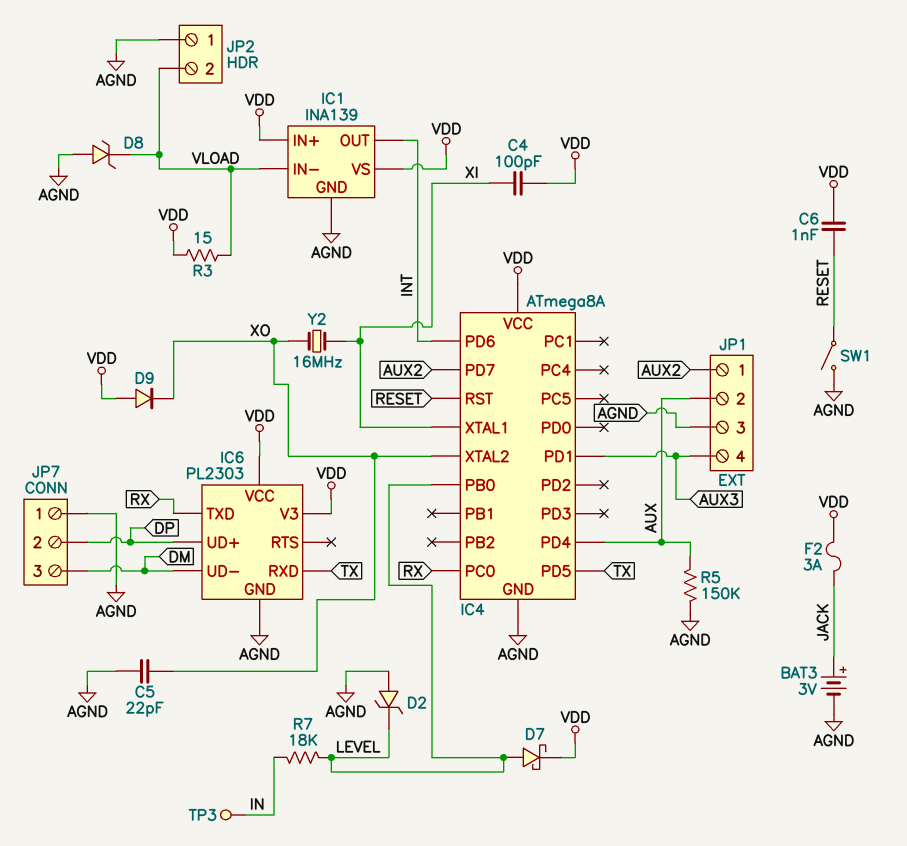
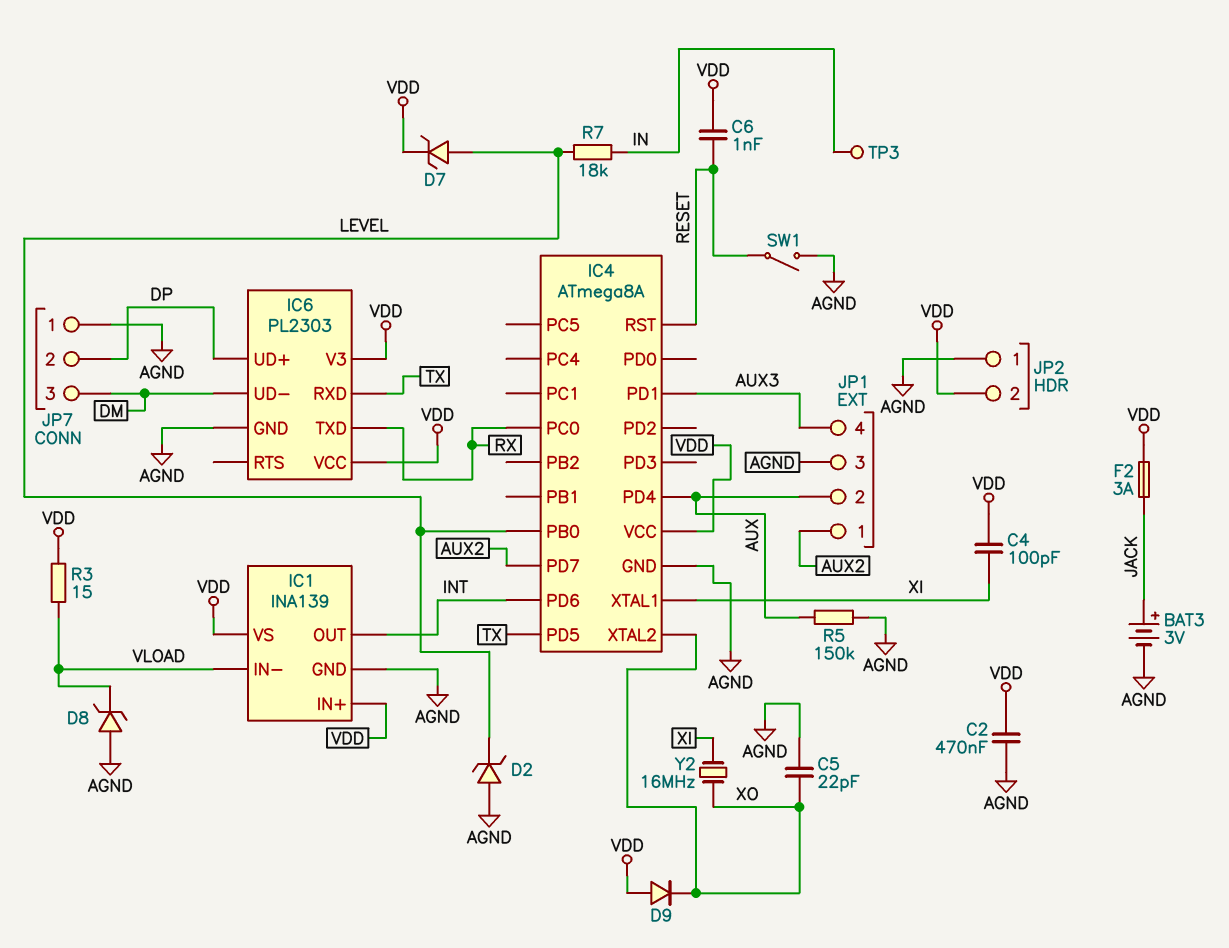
C2: none -> 470nF (AGND, VDD)
D7: schottky (A LEVEL, K VDD) -> zener (A LEVEL, K VDD)
JP2 pin 2: VLOAD -> VDD

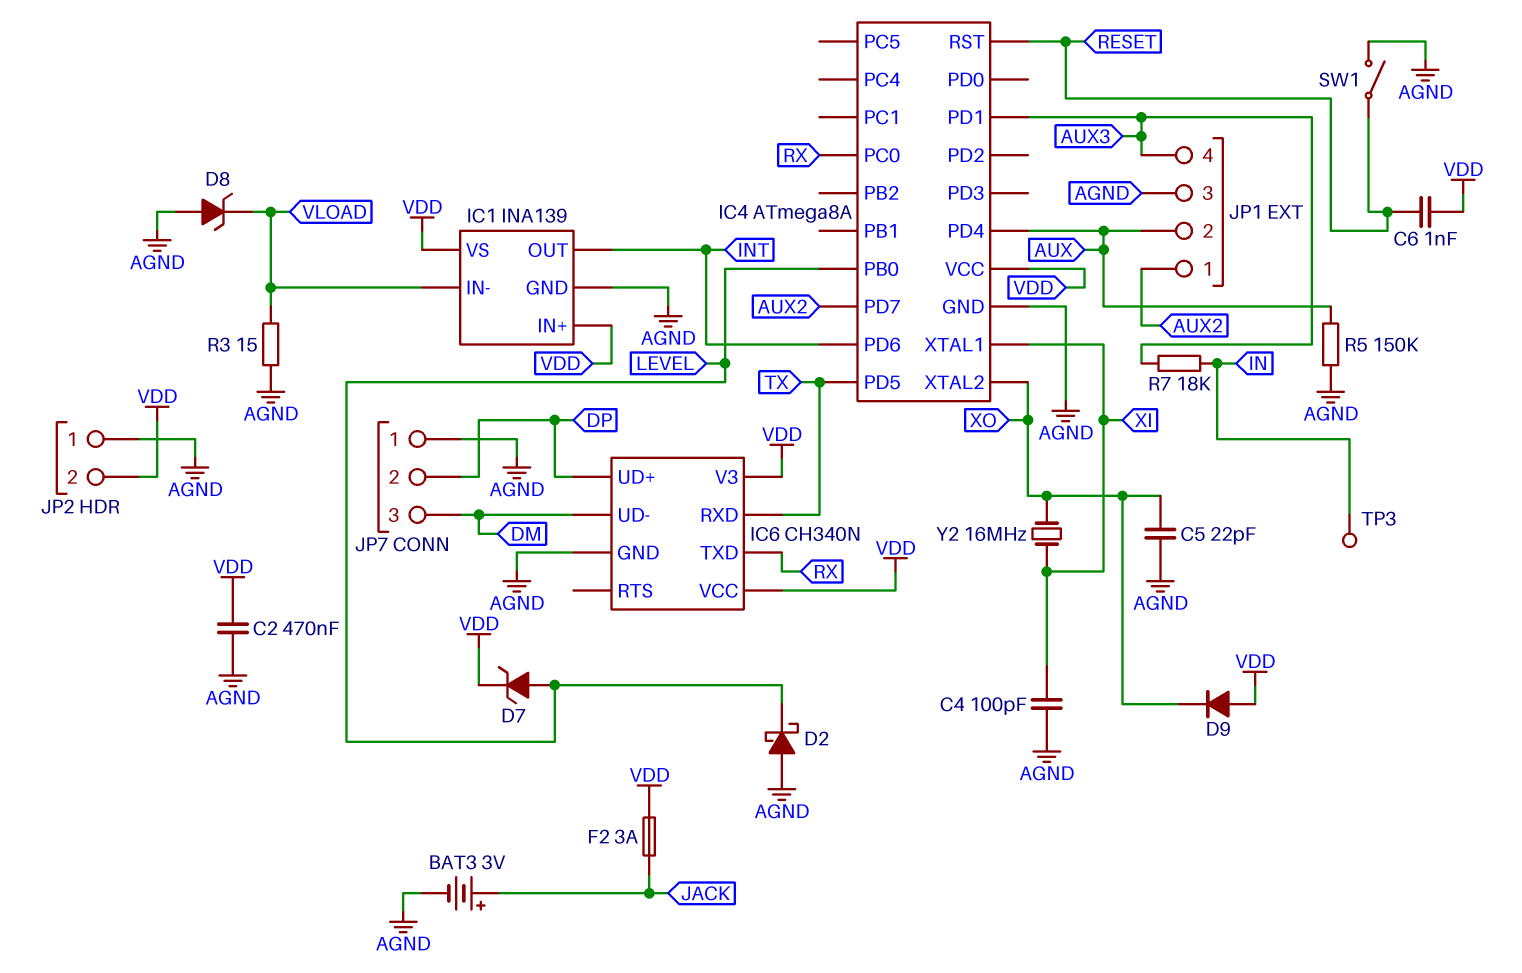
C4: 100pF (VDD, XI) -> 100pF (AGND, XI)
D2: zener (A AGND, K LEVEL) -> schottky (A AGND, K LEVEL)
IC6: PL2303 -> CH340N
R3: 15 (VDD, VLOAD) -> 15 (AGND, VLOAD)
R7: 18k (IN, LEVEL) -> 18k (AUX3, IN)

